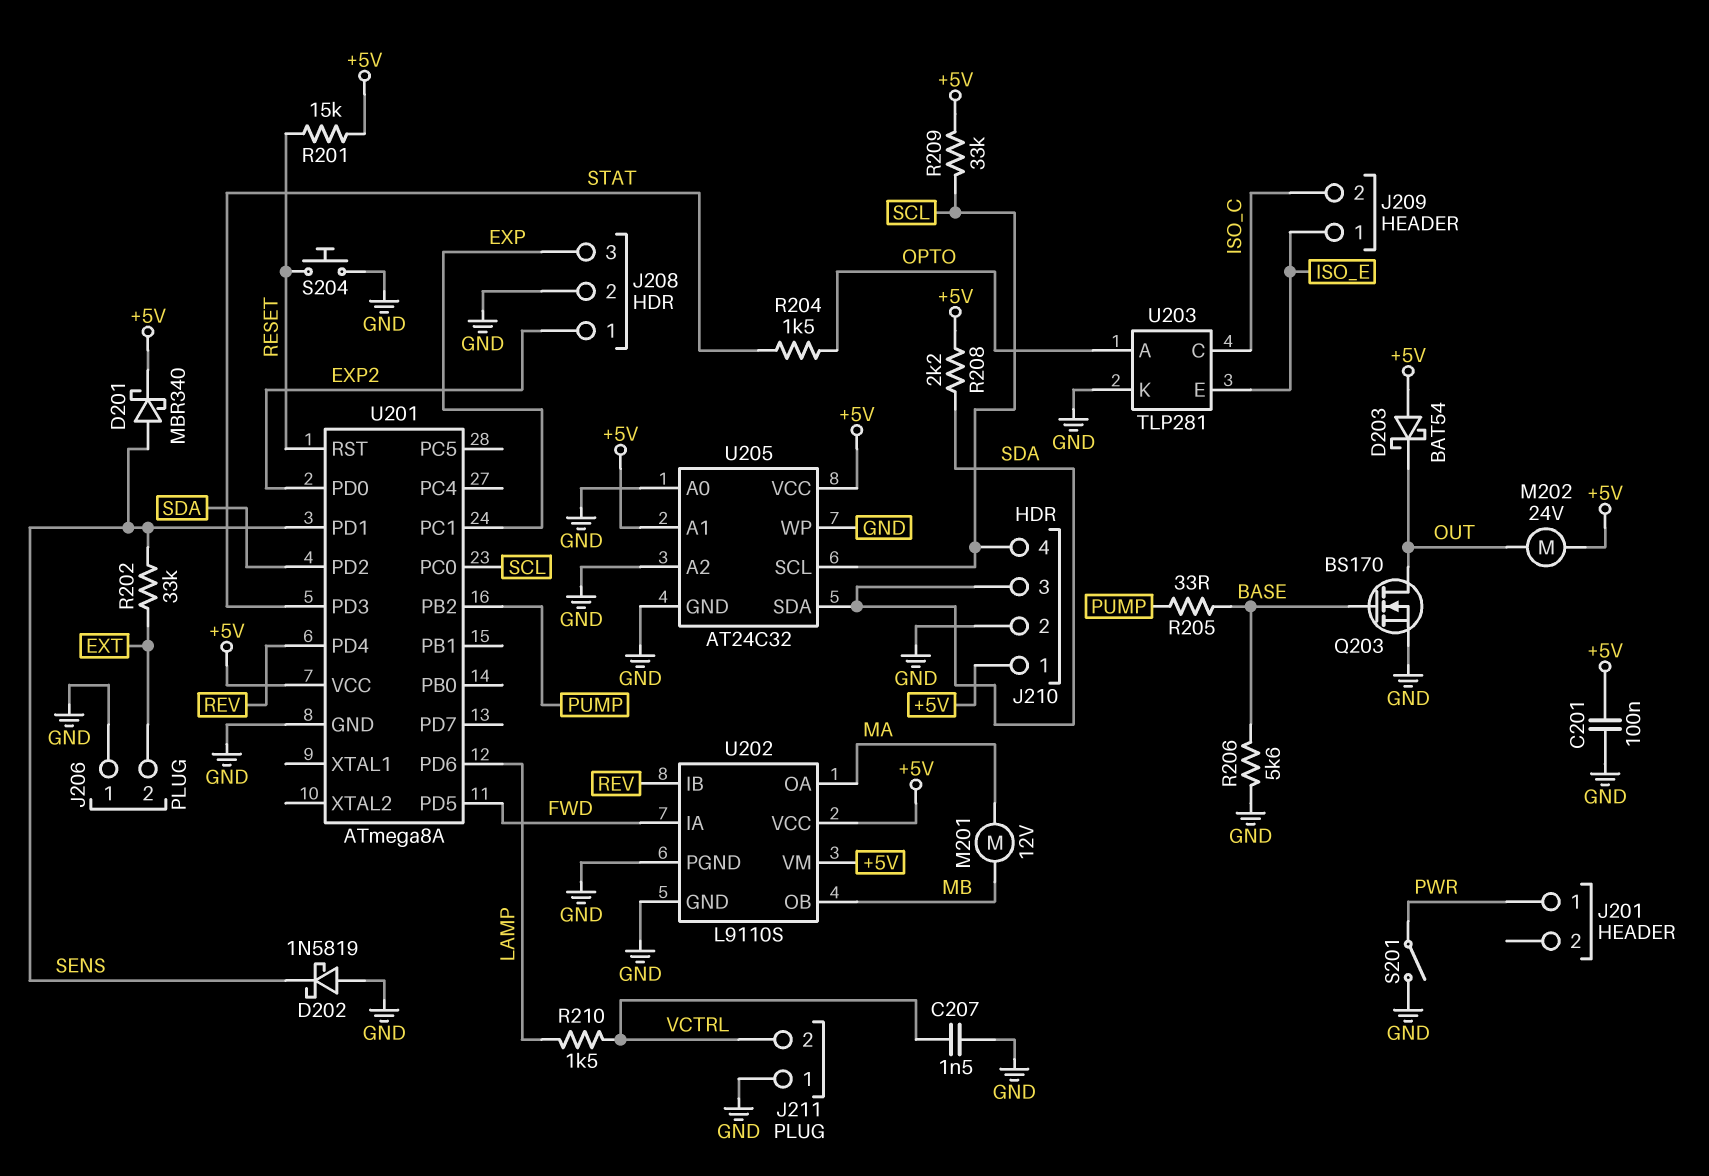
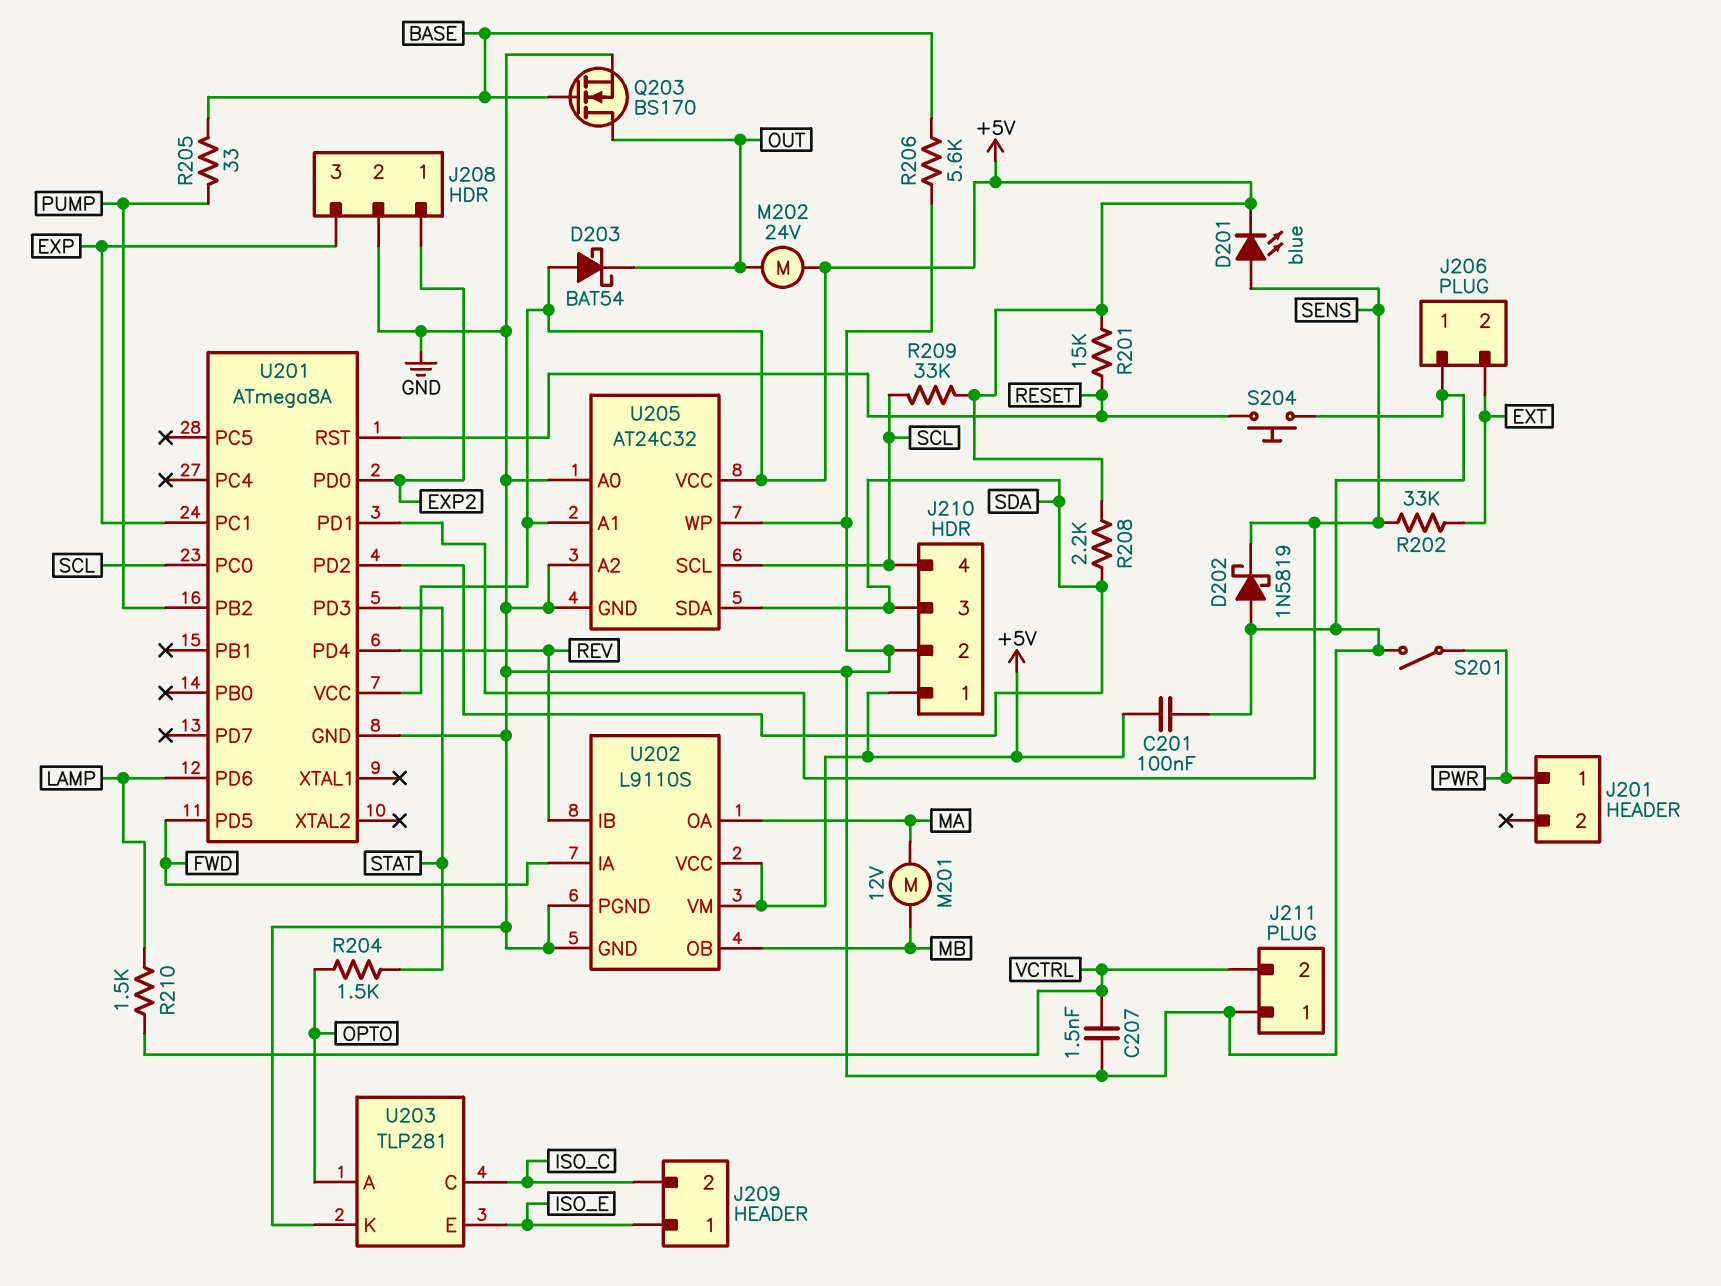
D201: schottky MBR340 (A SENS, K +5V) -> LED blue (A SENS, K +5V)

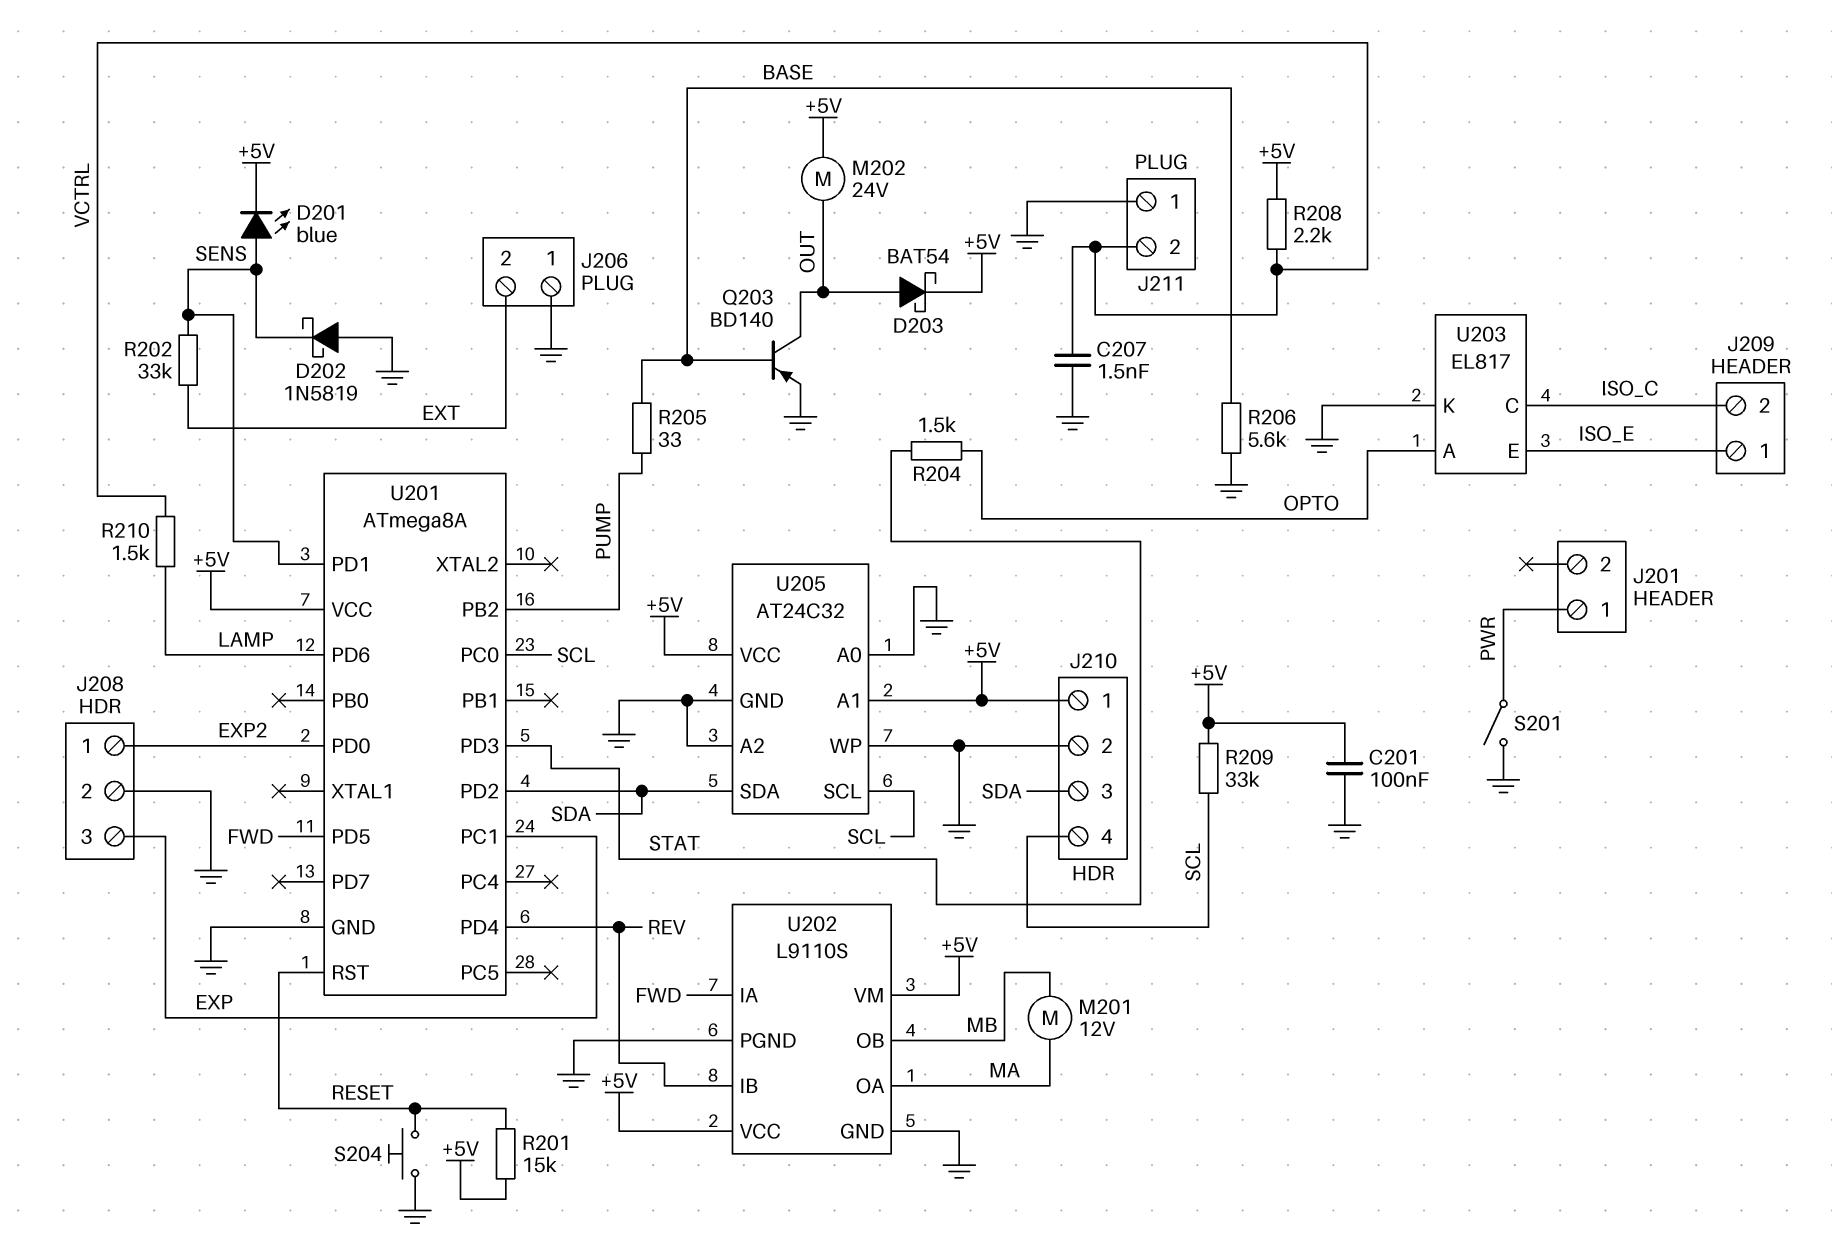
D203: schottky BAT54 (A +5V, K OUT) -> schottky BAT54 (A OUT, K +5V)
Q203: NMOS BS170 (G BASE, D OUT, S GND) -> PNP BD140 (B BASE, C OUT, E GND)
R208: 2.2k (+5V, SDA) -> 2.2k (+5V, VCTRL)
U203: TLP281 -> EL817

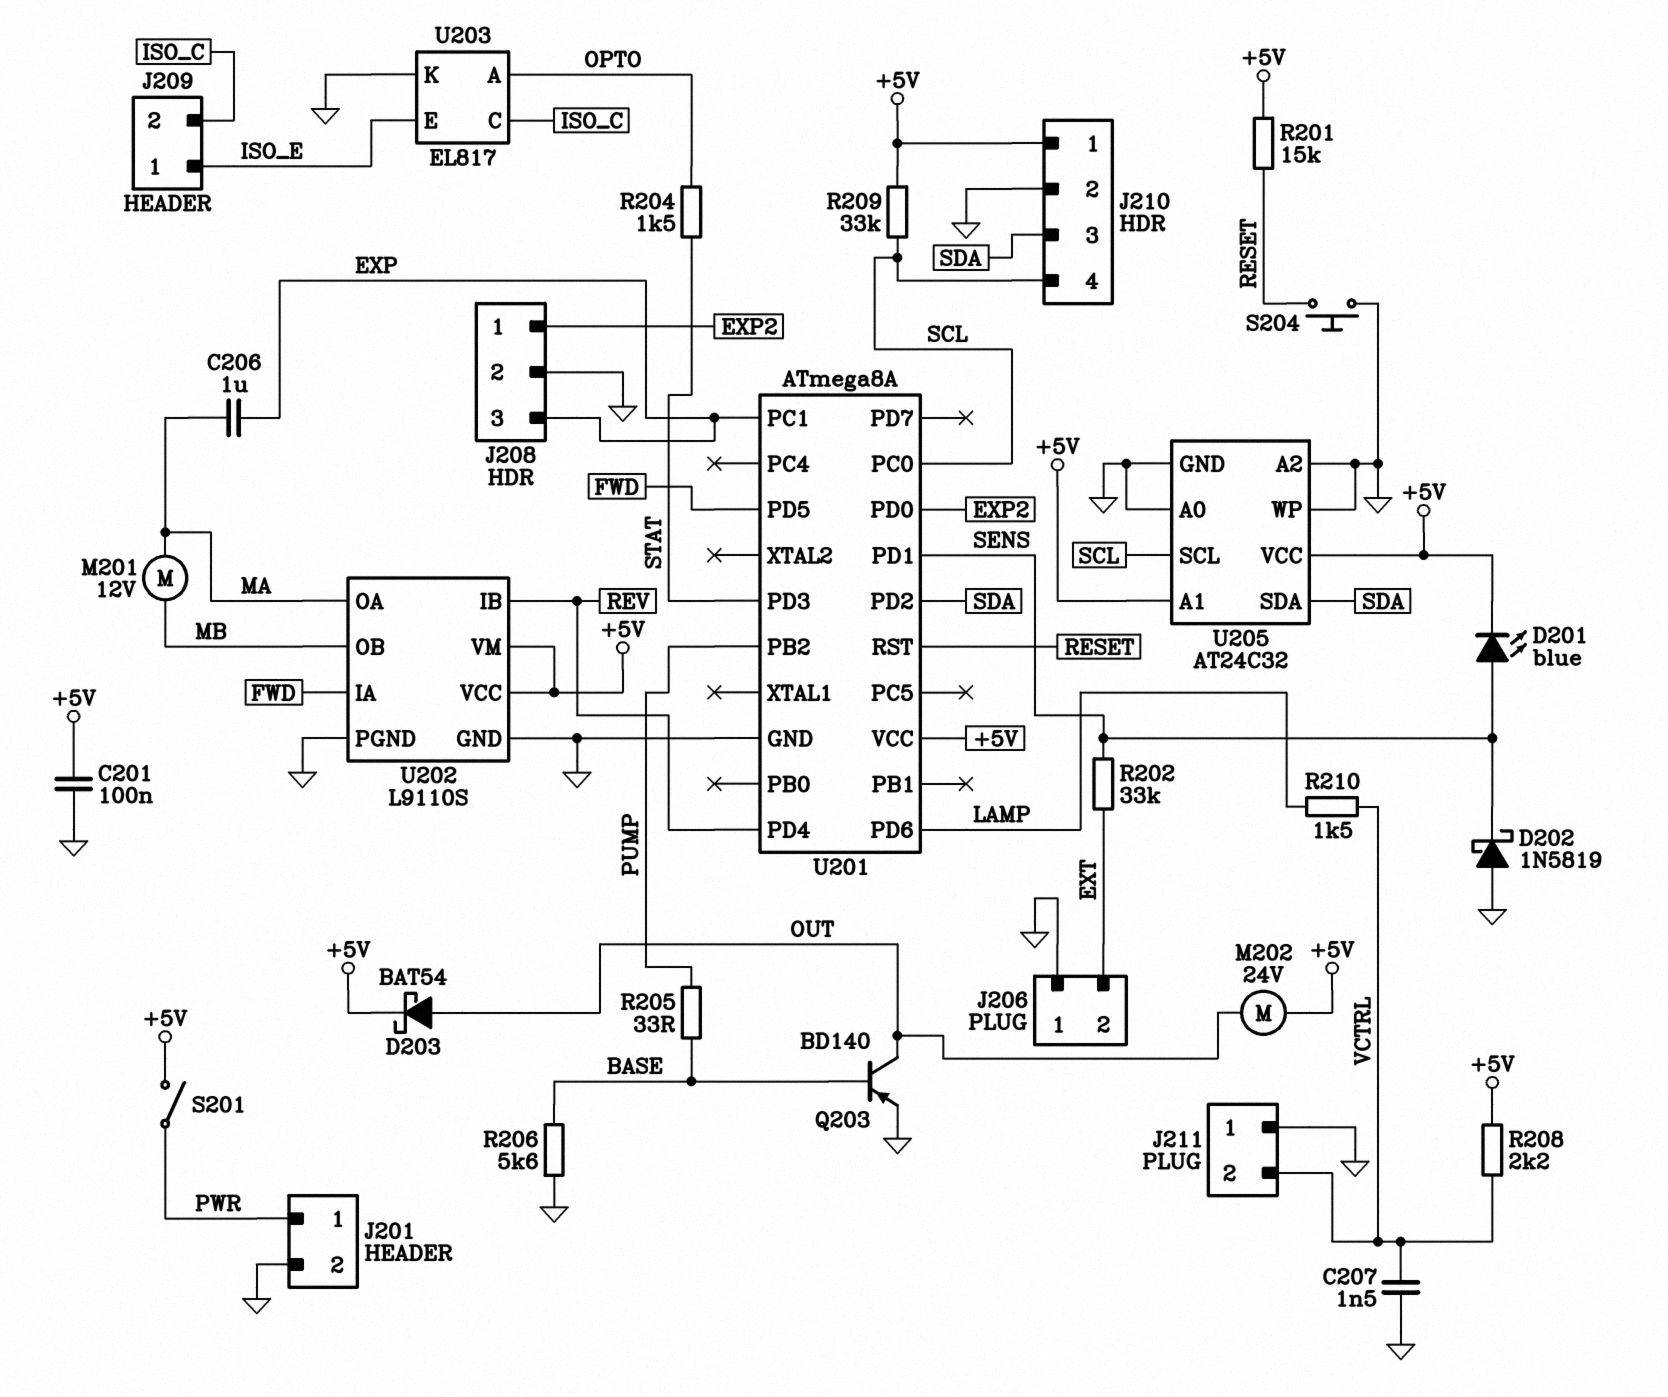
C206: none -> 1uF (EXP, MA)
J201 pin 2: none -> GND
S201: switch (GND, PWR) -> switch (+5V, PWR)

